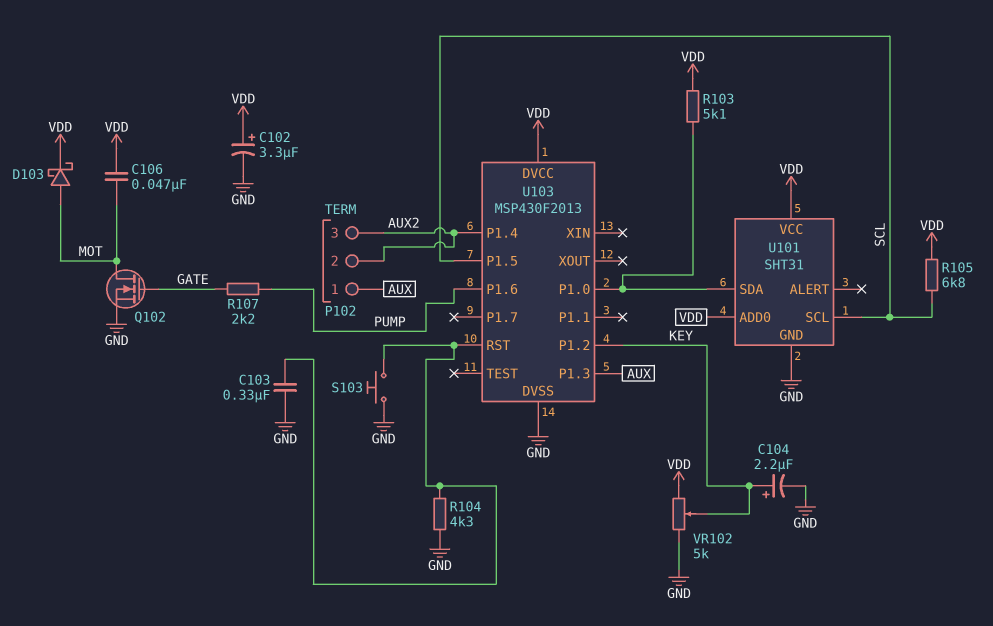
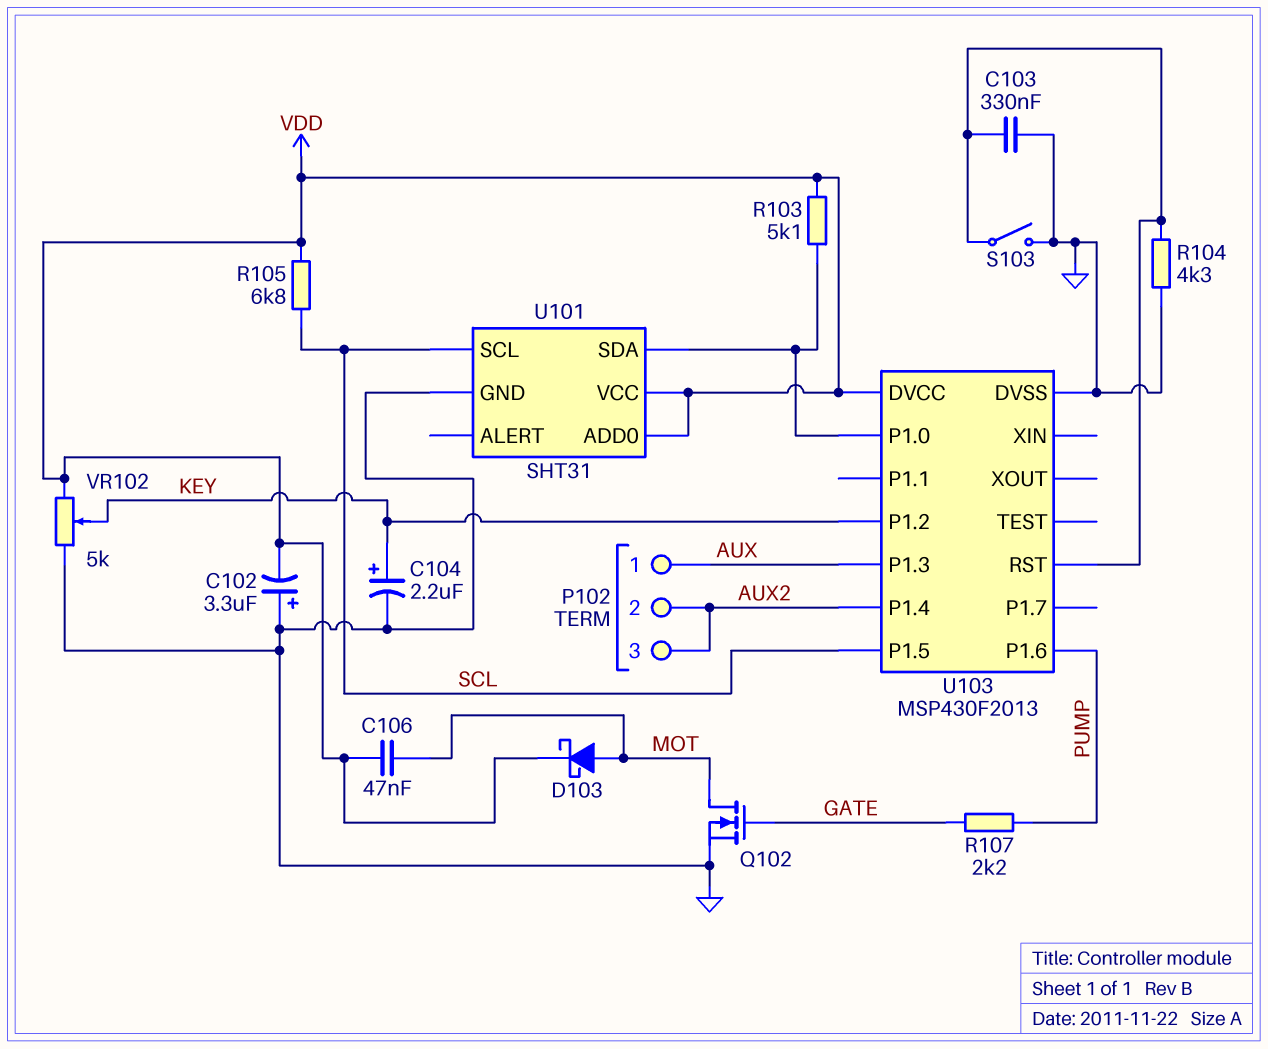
C102: 3.3uF (plus VDD, minus GND) -> 3.3uF (plus GND, minus VDD)
S103: button (GND, U103/RST) -> switch (GND, U103/RST)

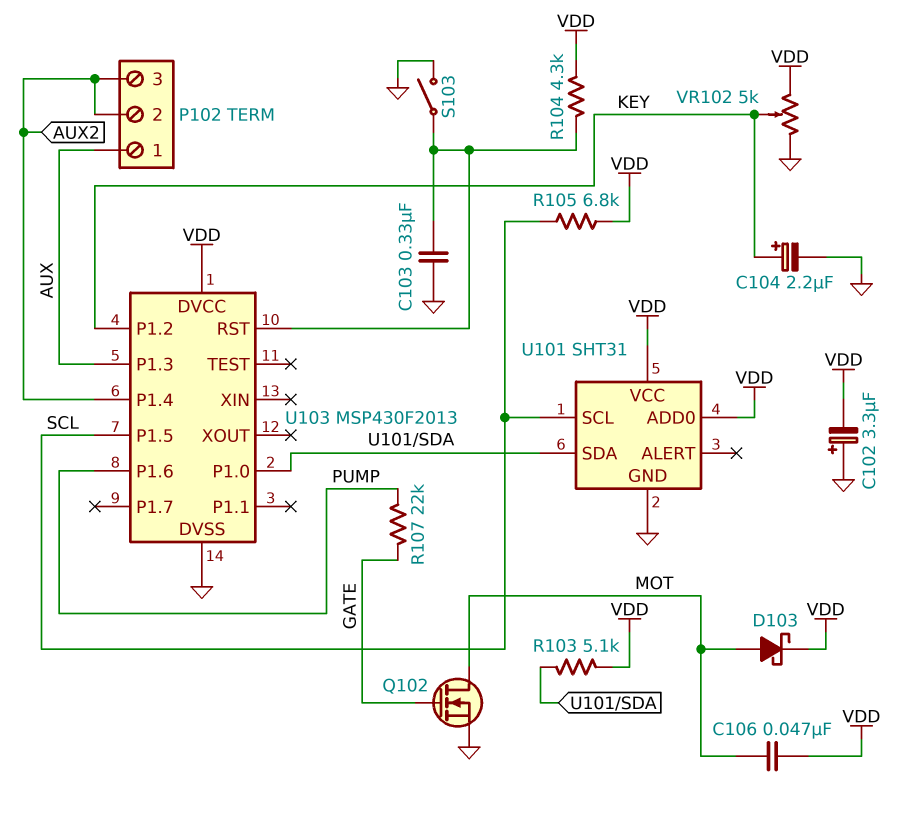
R104: 4.3k (GND, U103/RST) -> 4.3k (U103/RST, VDD)
R107: 2.2k (GATE, PUMP) -> 22k (GATE, PUMP)

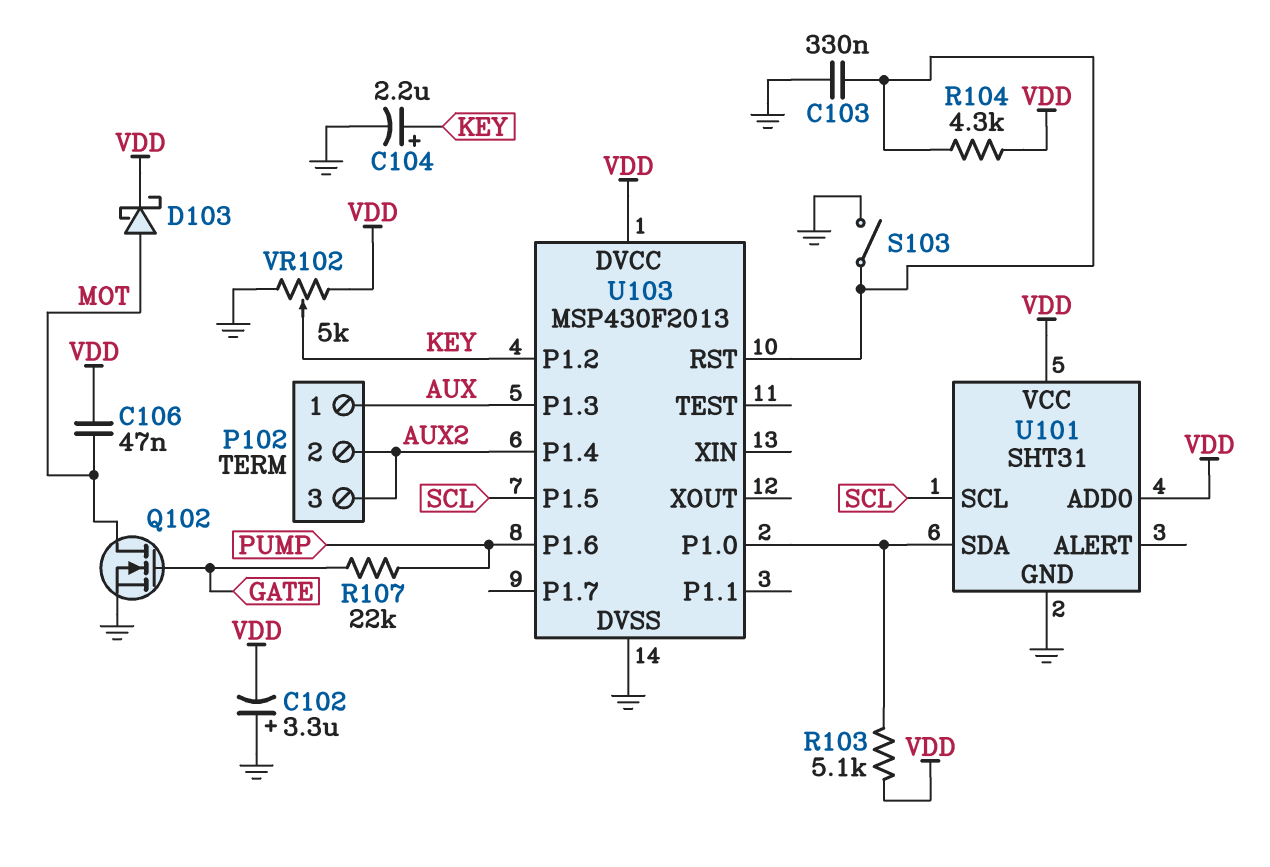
R105: 6.8k (SCL, VDD) -> none

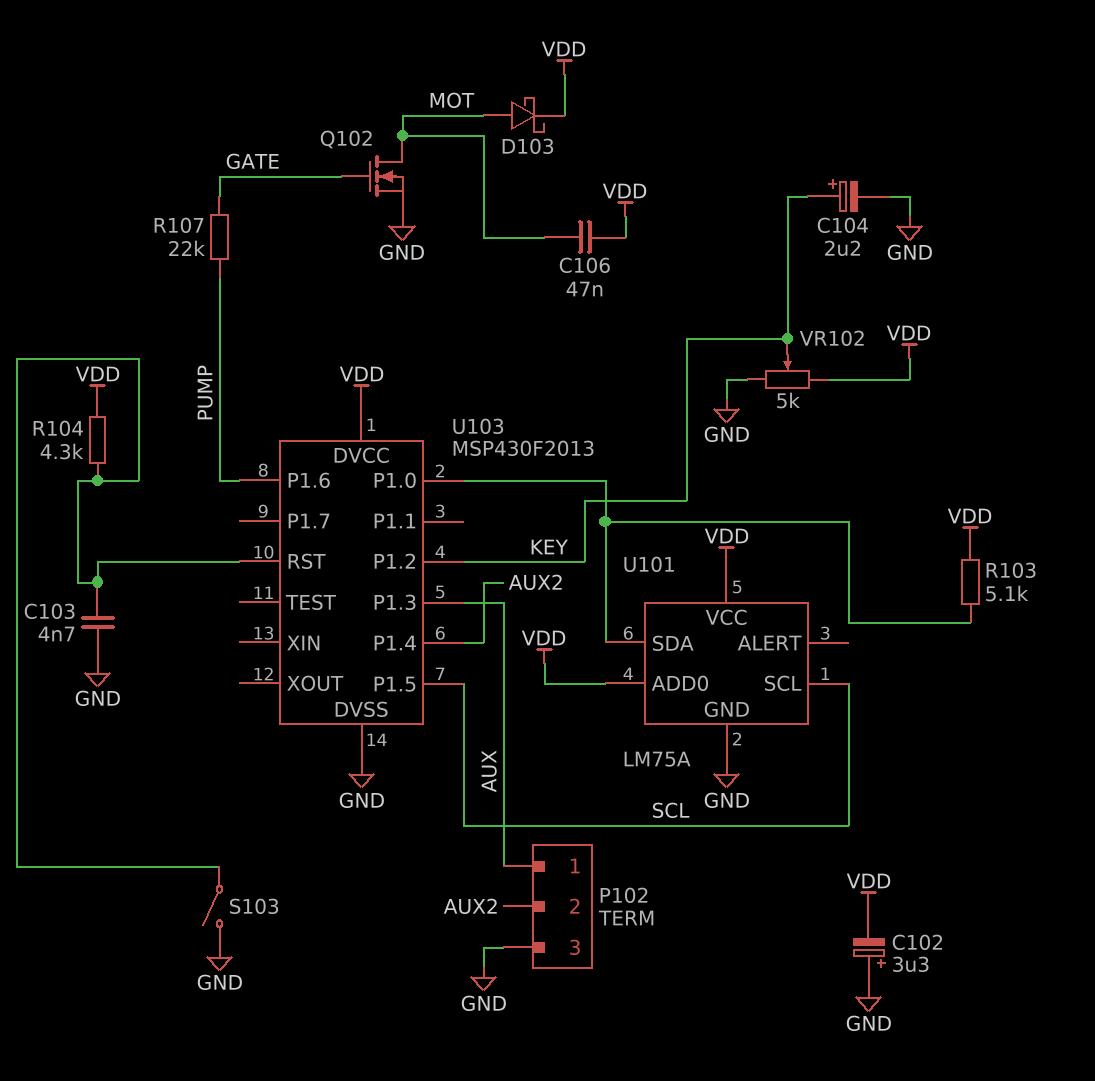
C103: 330nF (GND, U103/RST) -> 4.7nF (GND, U103/RST)
P102 pin 3: AUX2 -> GND
U101: SHT31 -> LM75A

